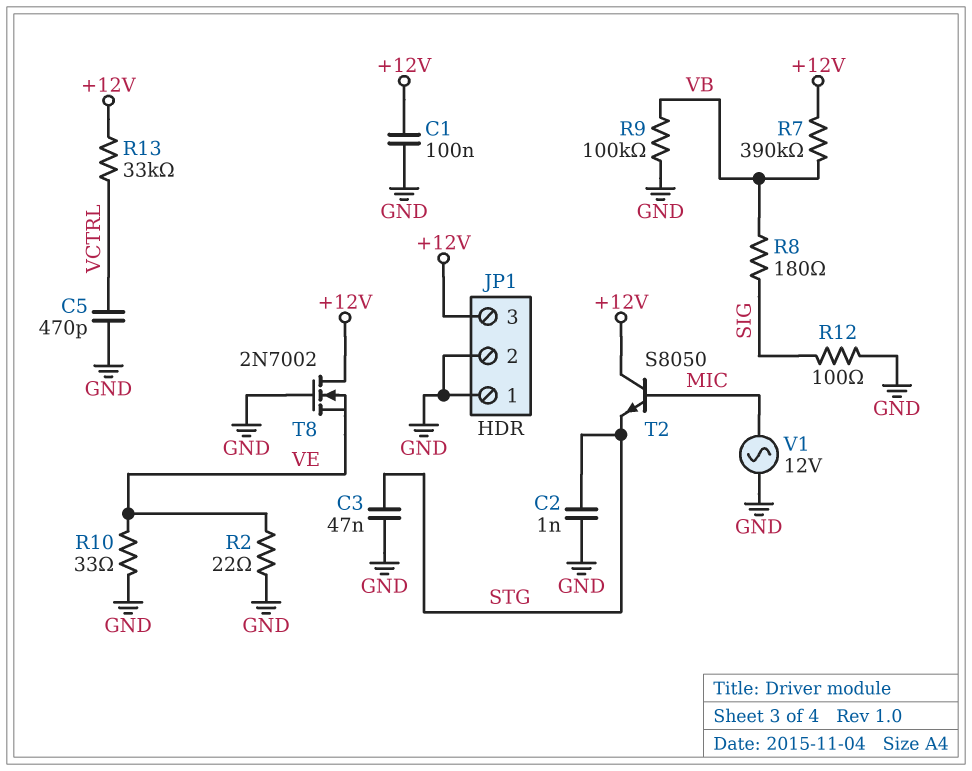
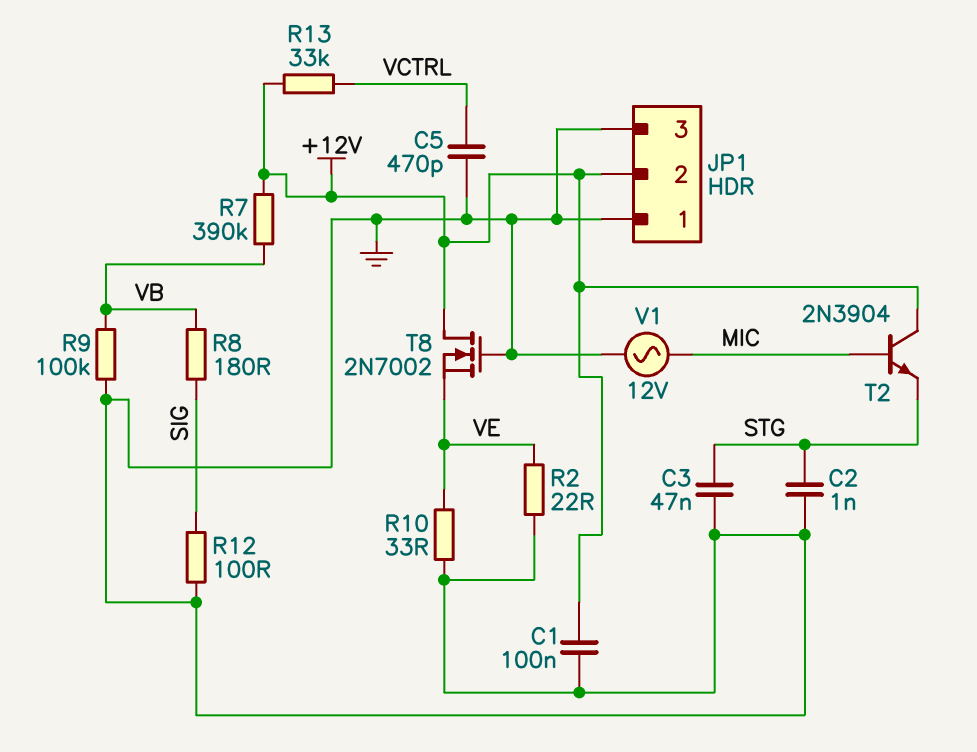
JP1 pin 2: GND -> +12V
JP1 pin 3: +12V -> GND
T2: NPN S8050 (B MIC, C +12V, E STG) -> NPN 2N3904 (B MIC, C +12V, E STG)

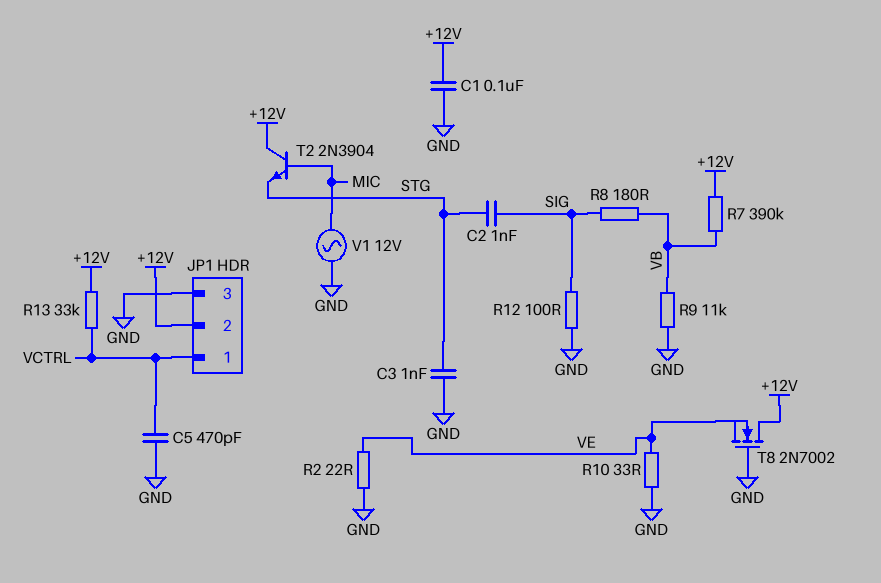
C2: 1nF (GND, STG) -> 1nF (SIG, STG)
C3: 47nF (GND, STG) -> 1nF (GND, STG)
JP1 pin 1: GND -> VCTRL
R9: 100k (GND, VB) -> 11k (GND, VB)

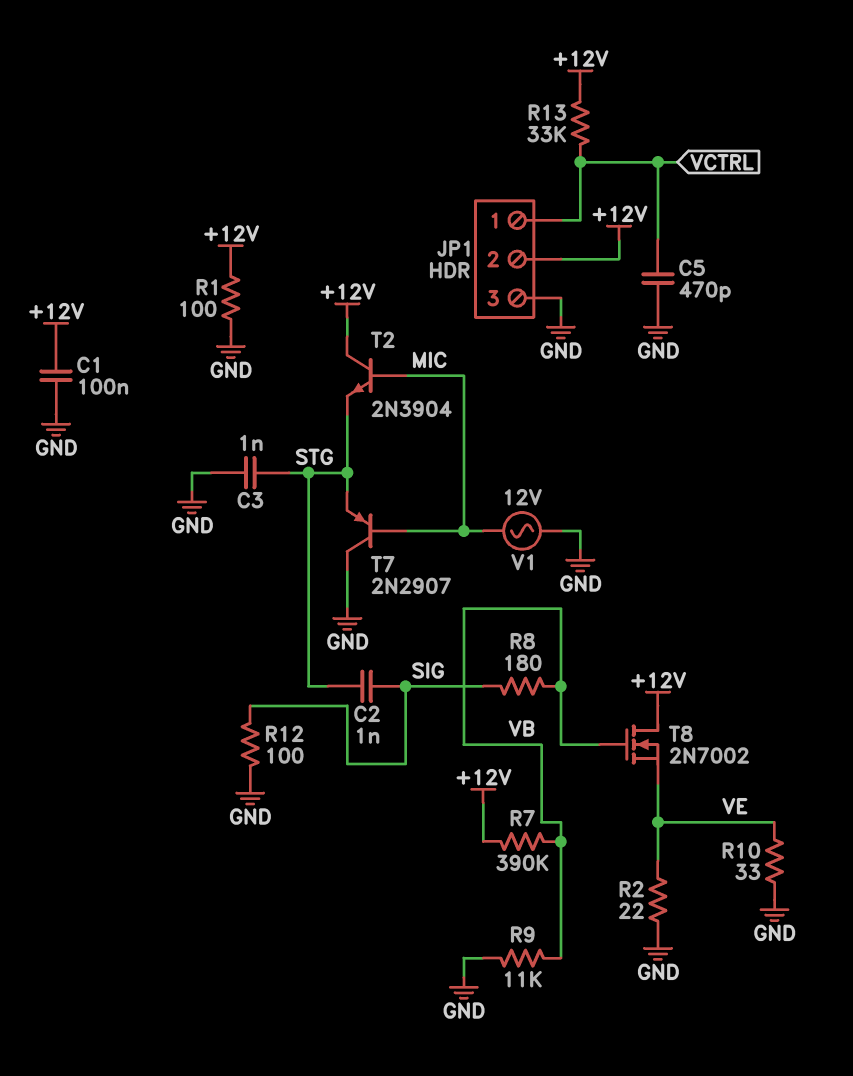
R1: none -> 100 (+12V, GND)
T7: none -> PNP 2N2907 (B MIC, C GND, E STG)
T8: NMOS 2N7002 (G GND, D +12V, S VE) -> NMOS 2N7002 (G VB, D +12V, S VE)

